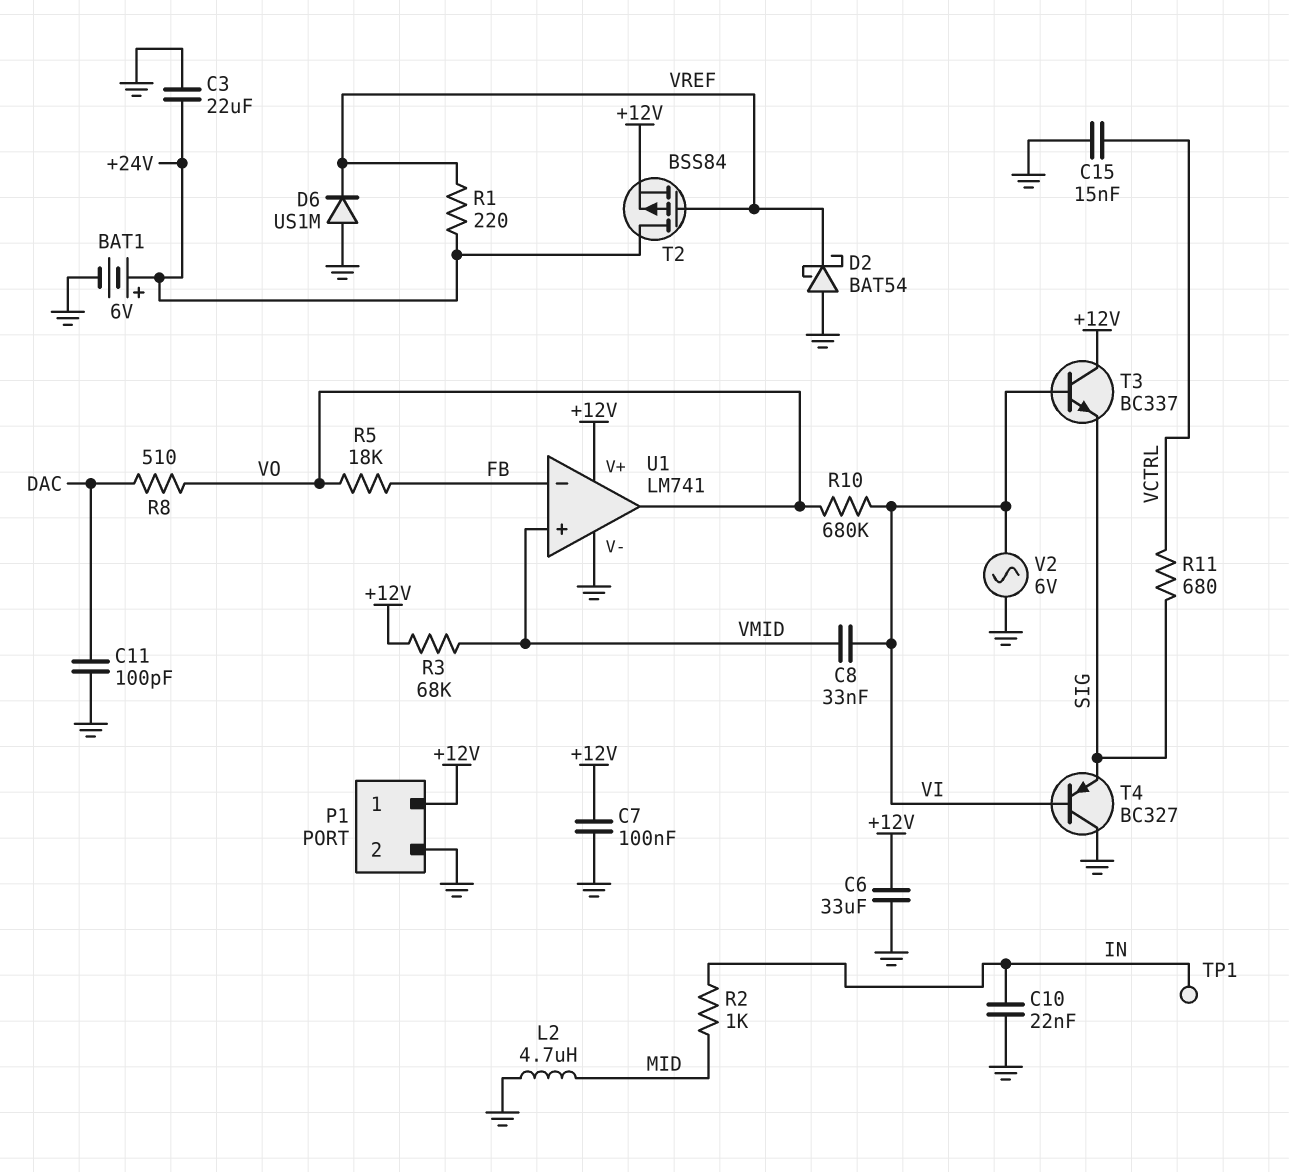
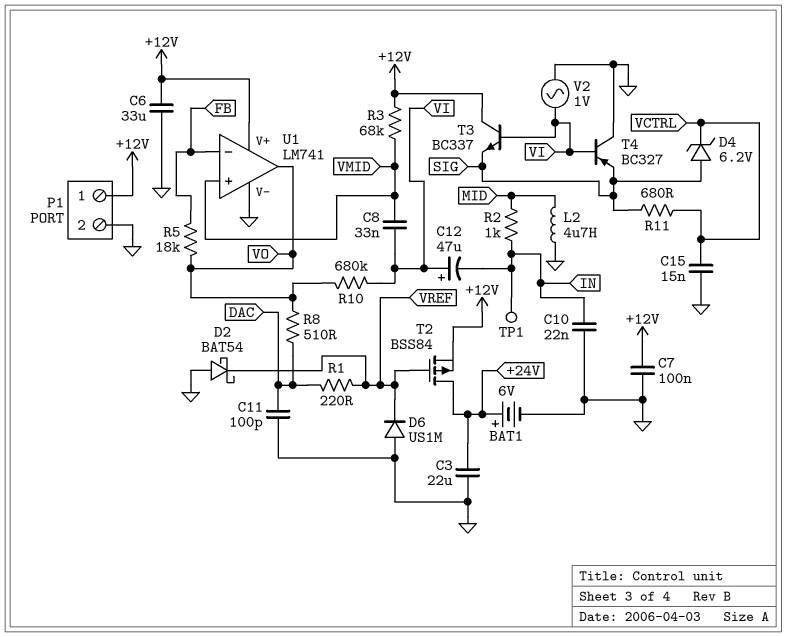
C12: none -> 47uF (plus VI, minus IN)
D4: none -> zener 6.2V (A SIG, K VCTRL)
R1: 220 (+24V, VREF) -> 220 (DAC, VREF)
V2: AC 6V (GND, VI) -> AC 1V (GND, VI)

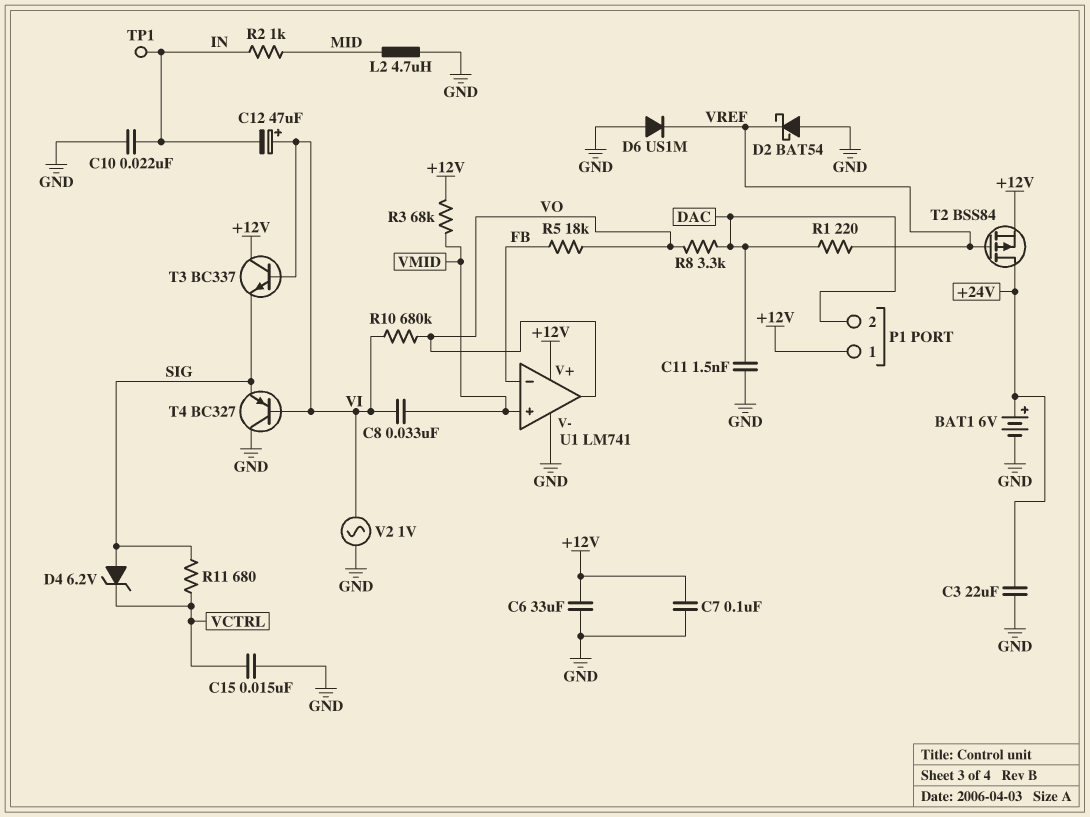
C11: 100pF (DAC, GND) -> 1.5nF (DAC, GND)
P1 pin 2: GND -> DAC
R8: 510 (DAC, VO) -> 3.3k (DAC, VO)

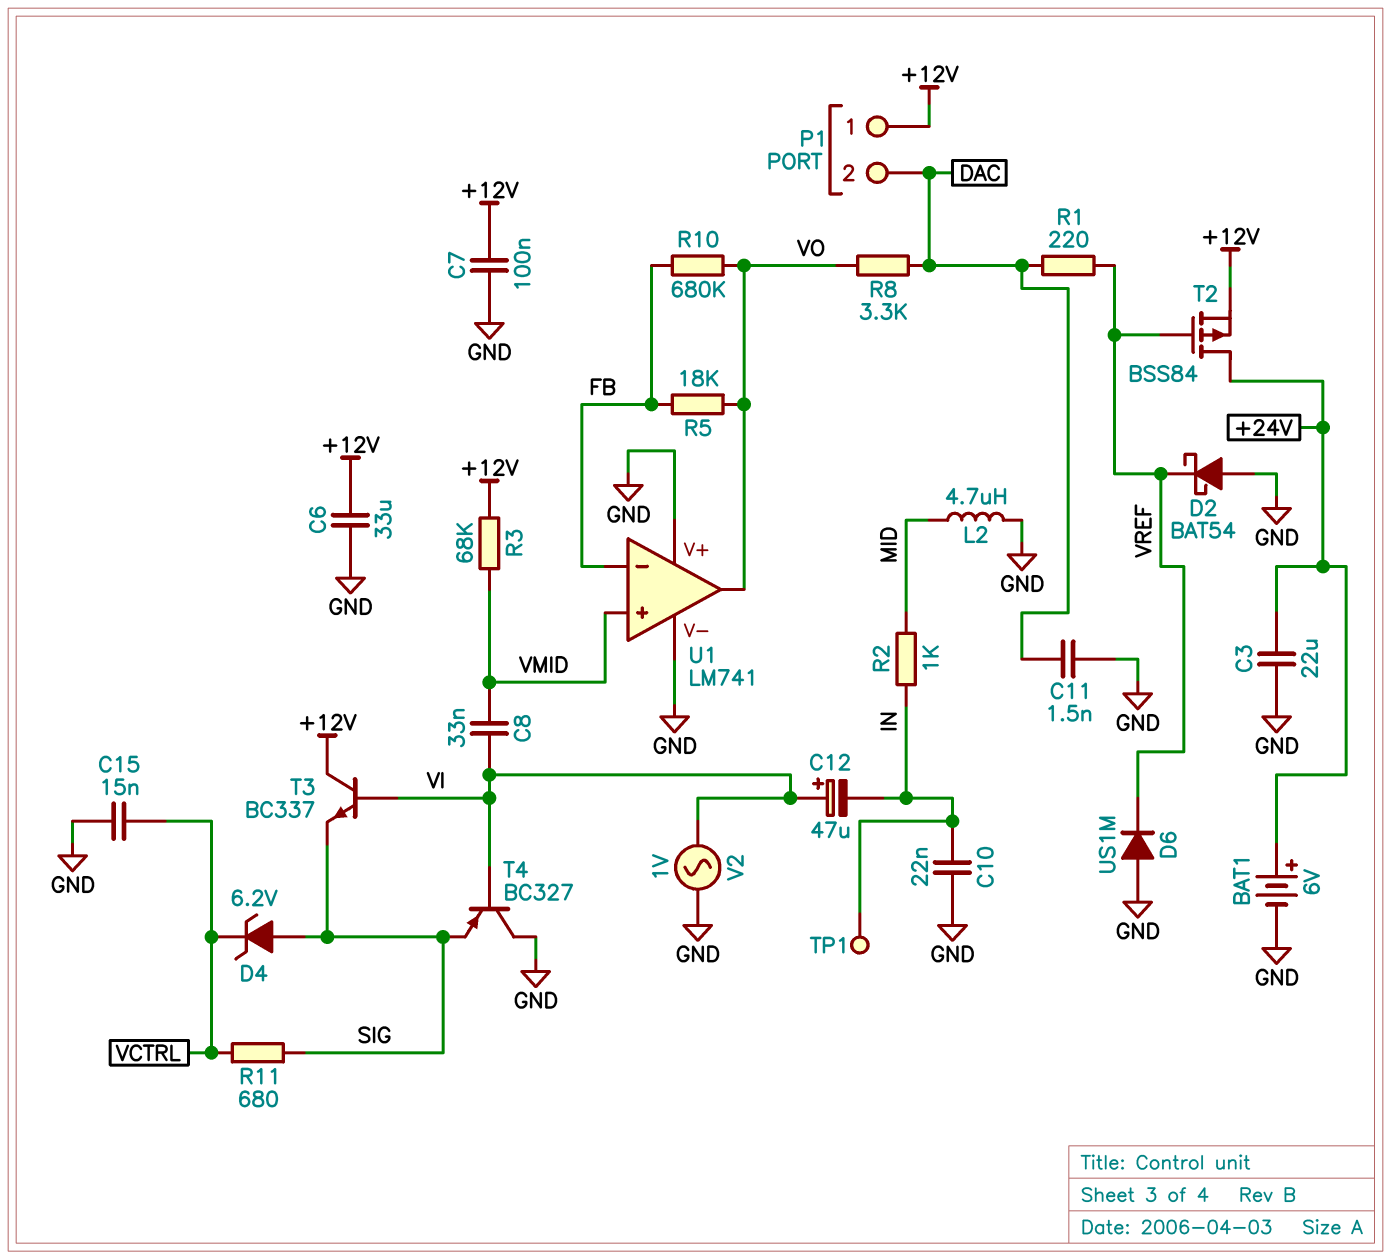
R10: 680k (VI, VO) -> 680k (FB, VO)
U1 pin V+: +12V -> GND

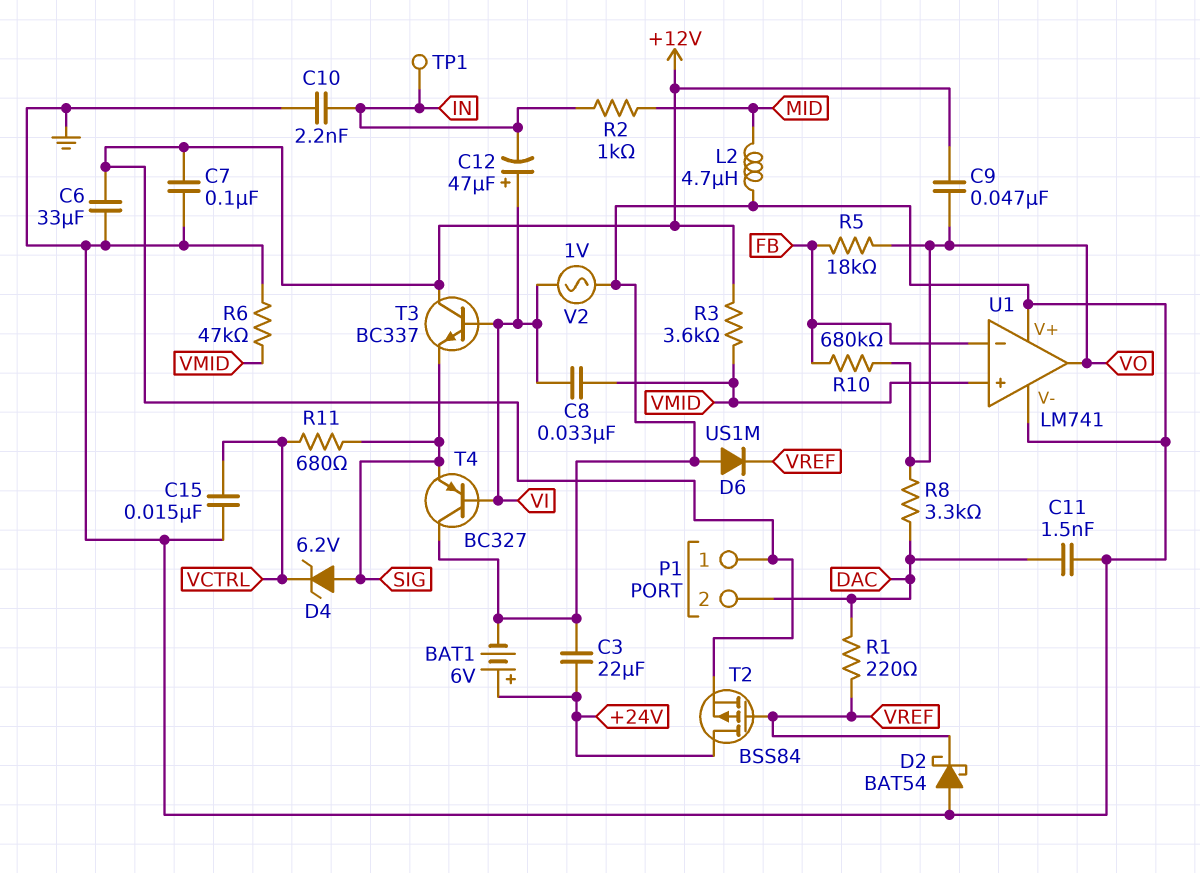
C9: none -> 47nF (+12V, VO)
C10: 22nF (GND, IN) -> 2.2nF (GND, IN)
R3: 68k (+12V, VMID) -> 3.6k (+12V, VMID)
R6: none -> 47k (GND, VMID)

